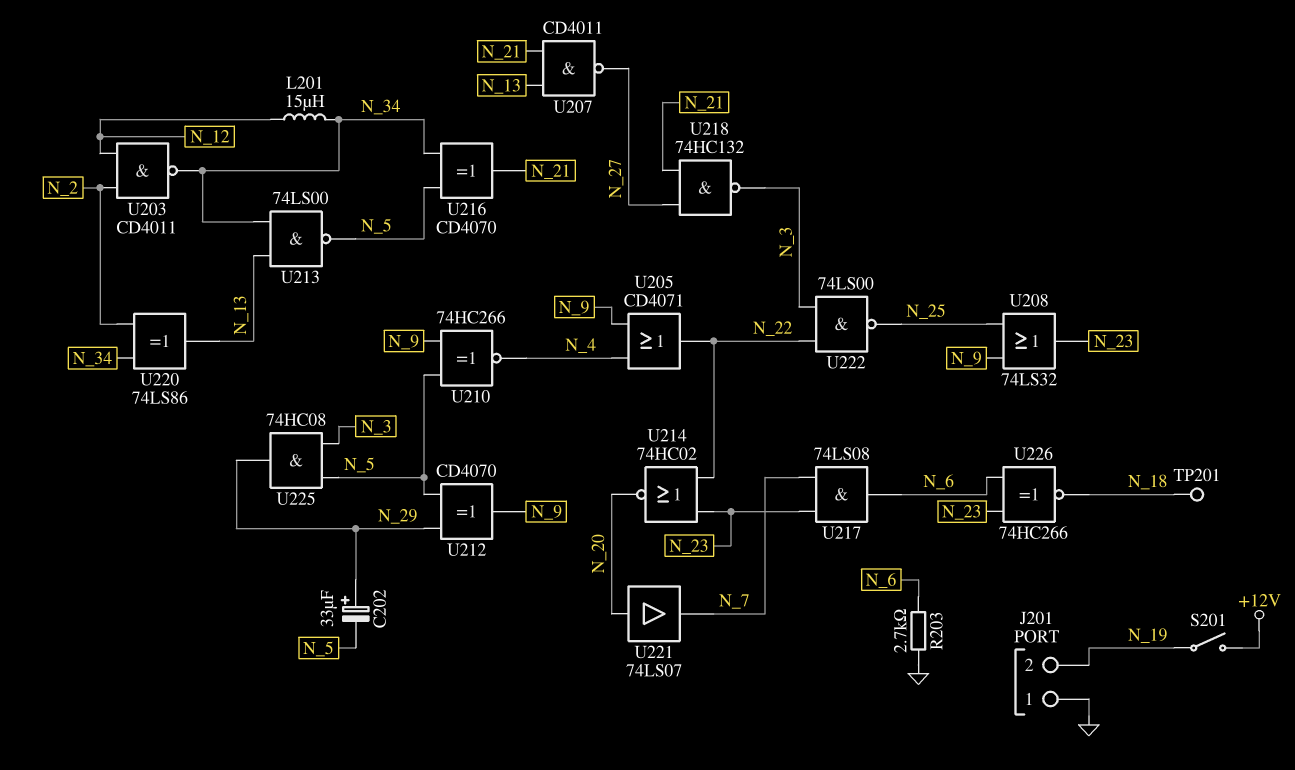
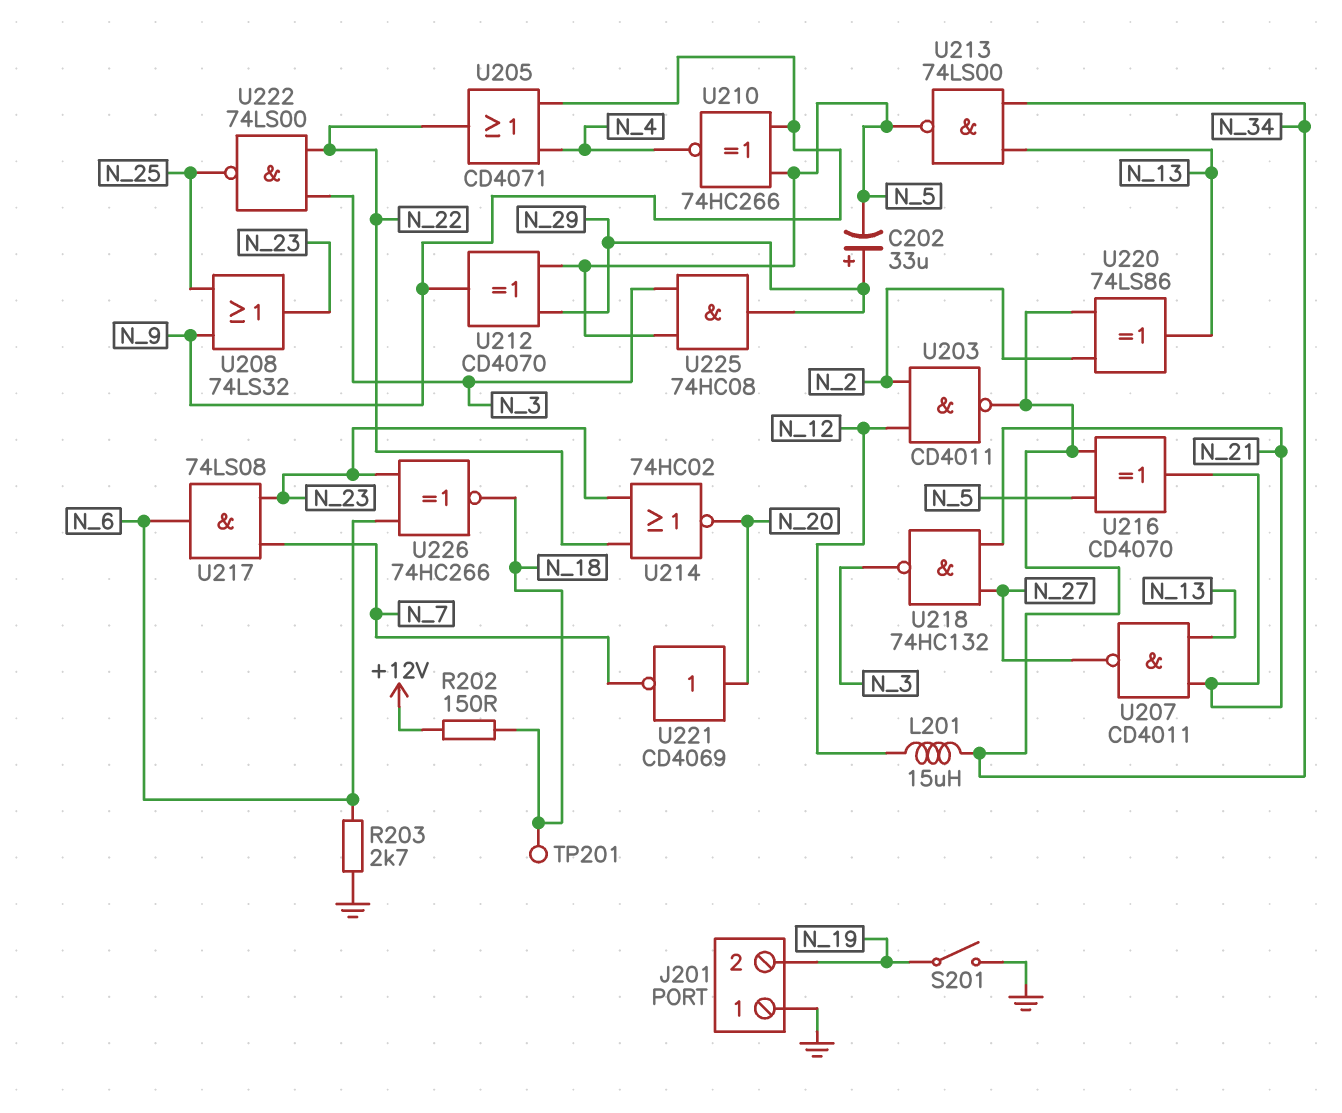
R202: none -> 150 (+12V, N_18)
S201: switch (+12V, N_19) -> switch (GND, N_19)
U221: buffer 74LS07 (in N_20, out N_7) -> NOT CD4069 (in N_20, out N_7)

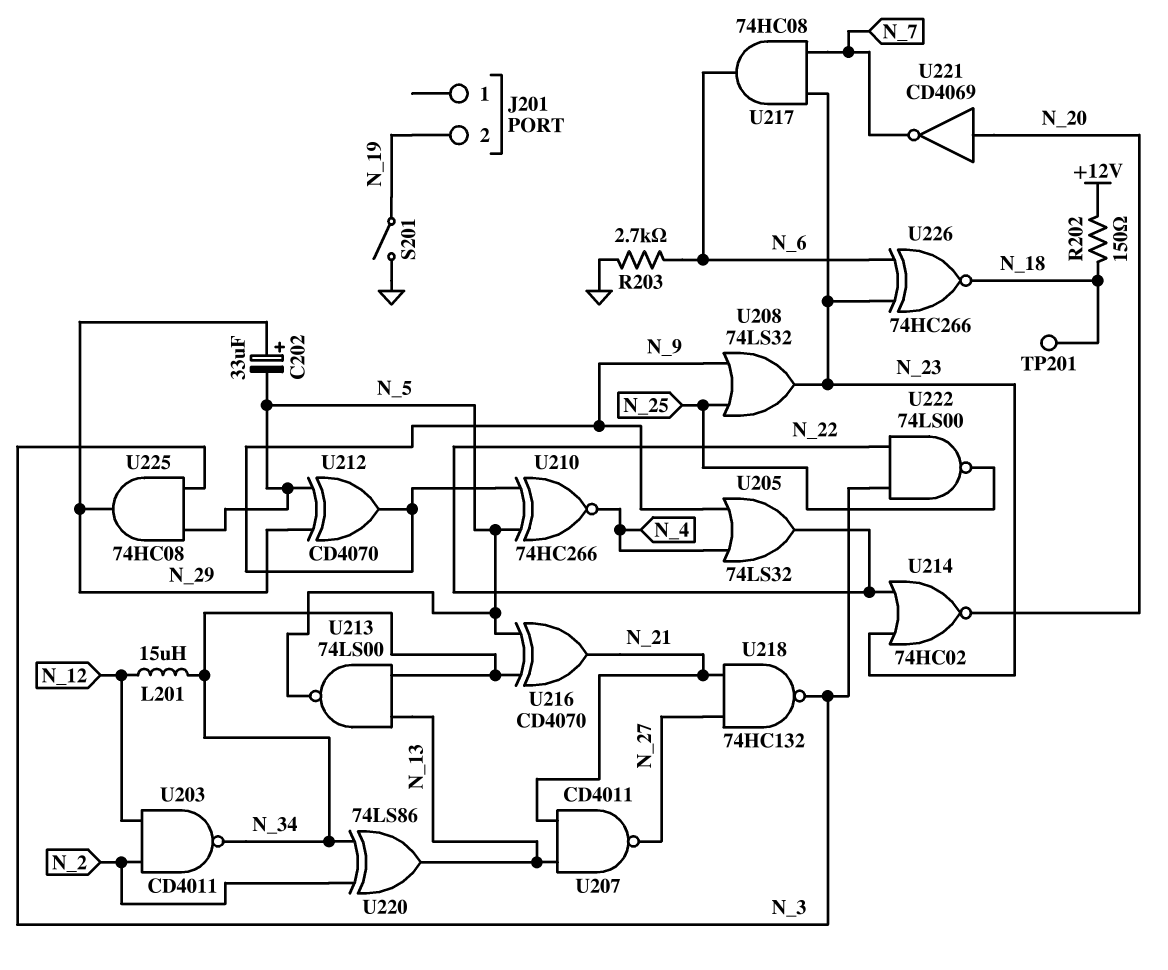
J201 pin 1: GND -> none
U205: OR CD4071 (in N_4, in N_9, out N_22) -> OR 74LS32 (in N_4, in N_9, out N_22)
U217: AND 74LS08 (in N_7, in N_23, out N_6) -> AND 74HC08 (in N_7, in N_23, out N_6)

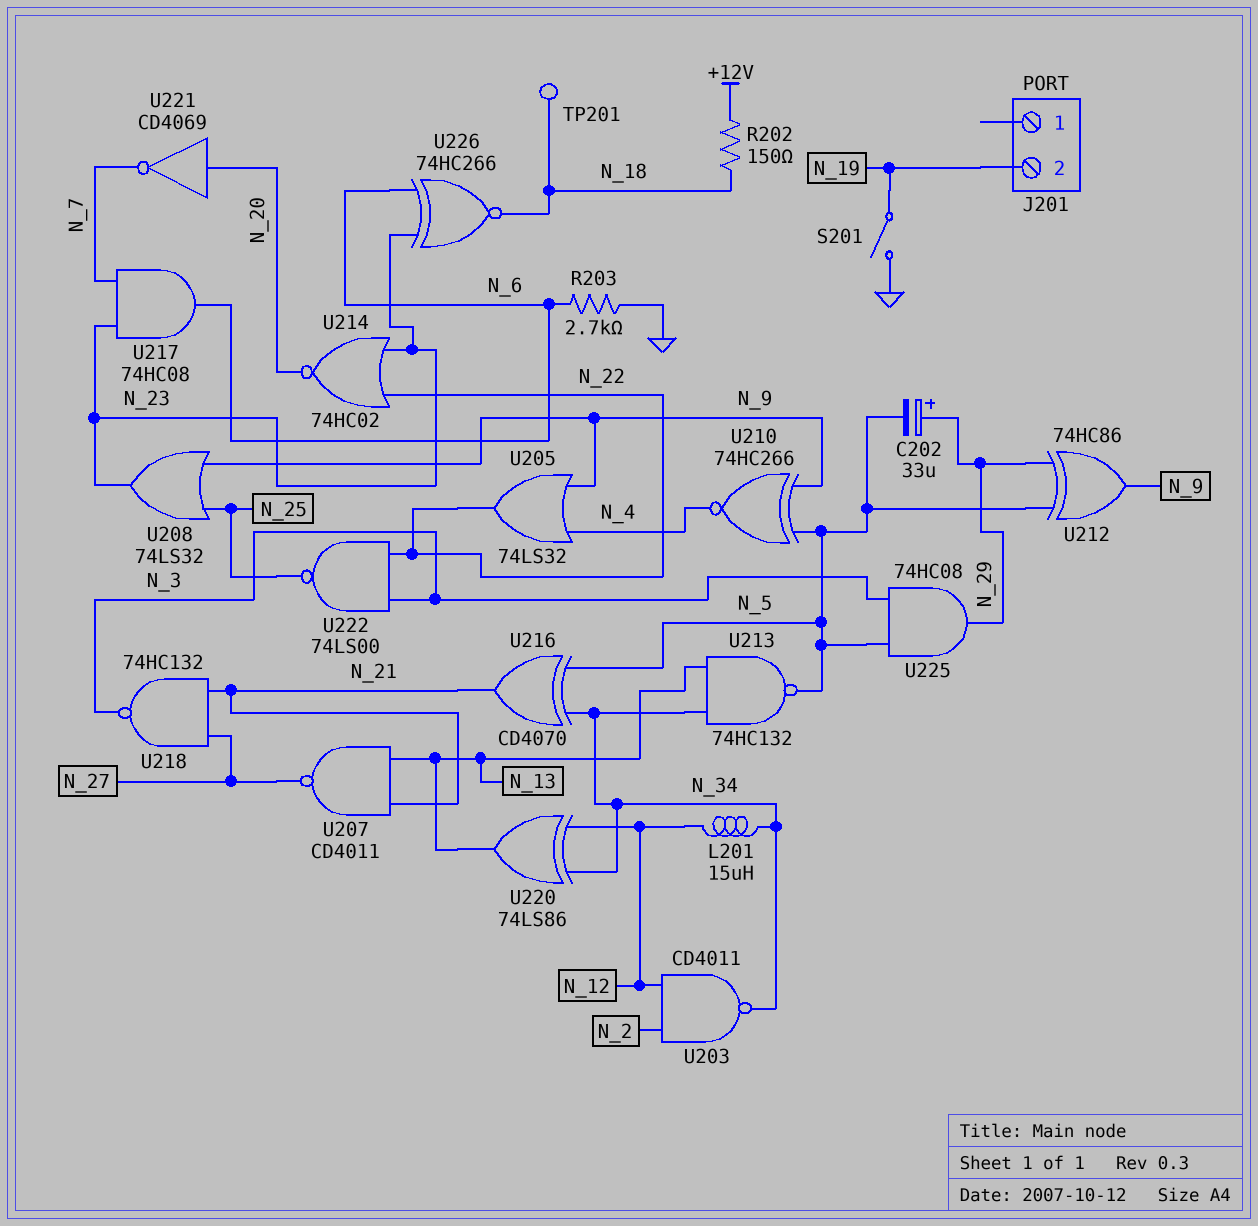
U212: XOR CD4070 (in N_5, in N_29, out N_9) -> XOR 74HC86 (in N_5, in N_29, out N_9)
U213: NAND 74LS00 (in N_13, in N_34, out N_5) -> NAND 74HC132 (in N_13, in N_34, out N_5)
U220: XOR 74LS86 (in N_2, in N_34, out N_13) -> XOR 74LS86 (in N_12, in N_34, out N_13)

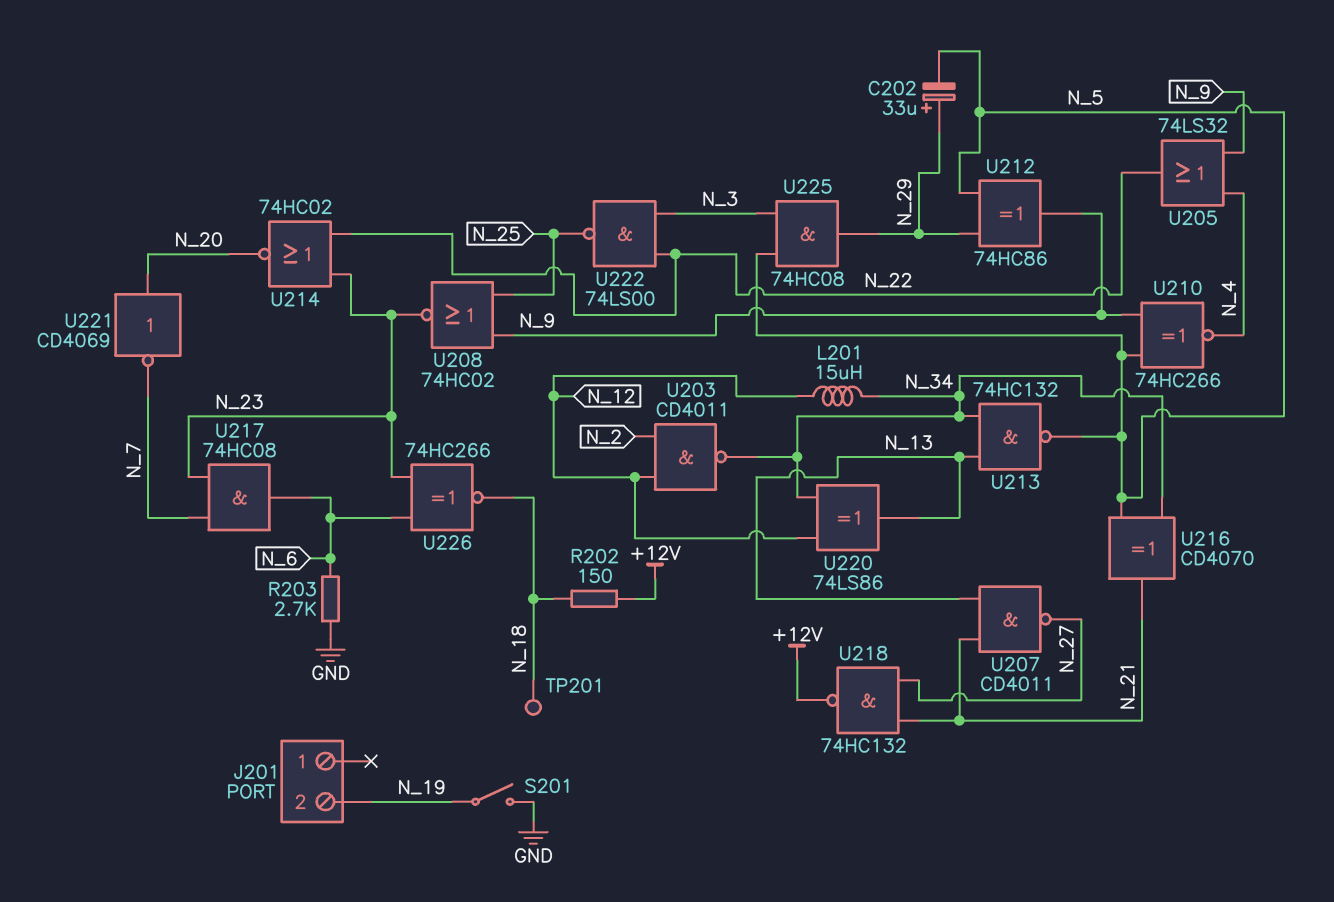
U208: OR 74LS32 (in N_9, in N_25, out N_23) -> NOR 74HC02 (in N_9, in N_25, out N_23)
U218: NAND 74HC132 (in N_21, in N_27, out N_3) -> NAND 74HC132 (in N_21, in N_27, out +12V)

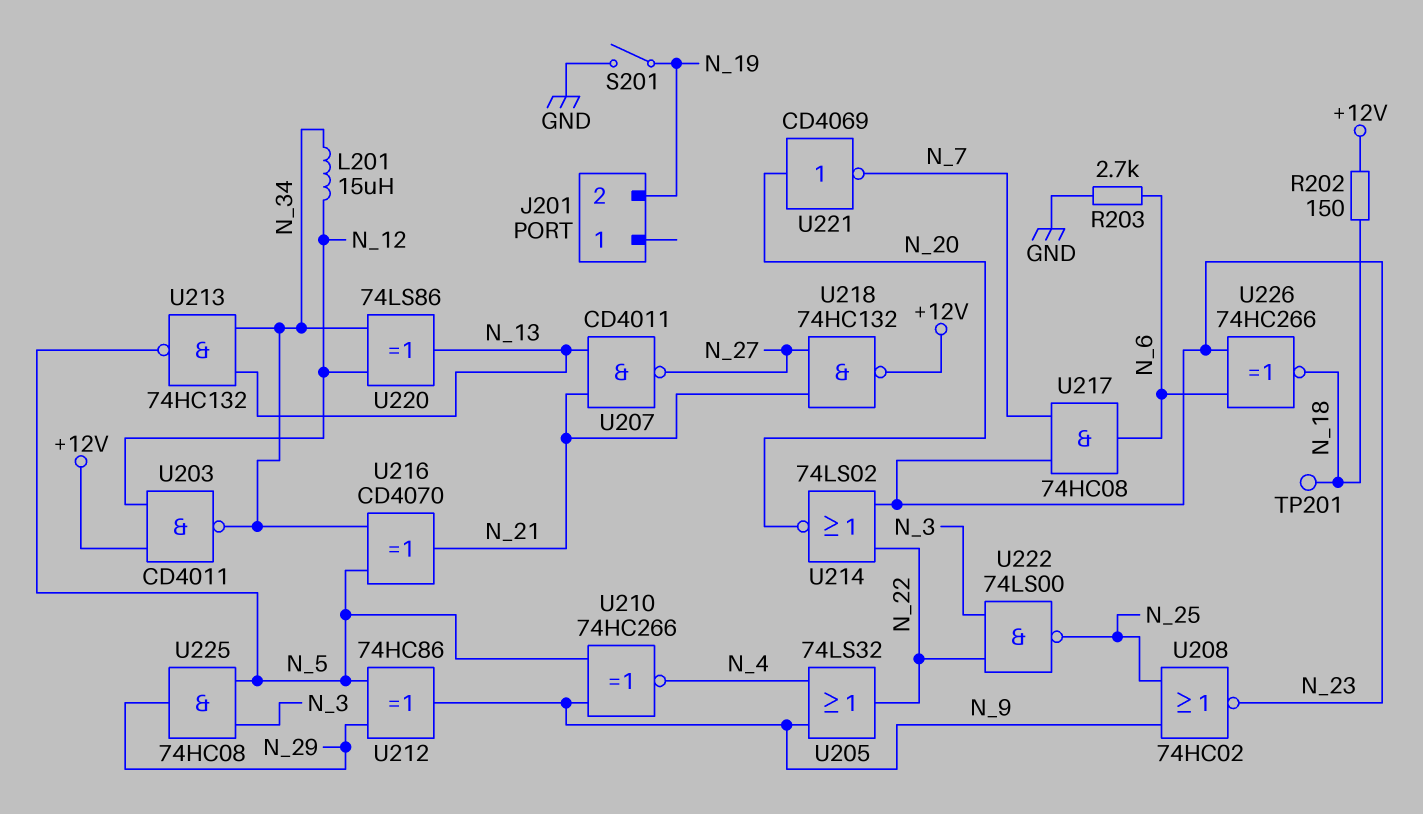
C202: 33uF (plus N_29, minus N_5) -> none
U203: NAND CD4011 (in N_2, in N_12, out N_34) -> NAND CD4011 (in +12V, in N_12, out N_34)
U214: NOR 74HC02 (in N_22, in N_23, out N_20) -> NOR 74LS02 (in N_22, in N_23, out N_20)

